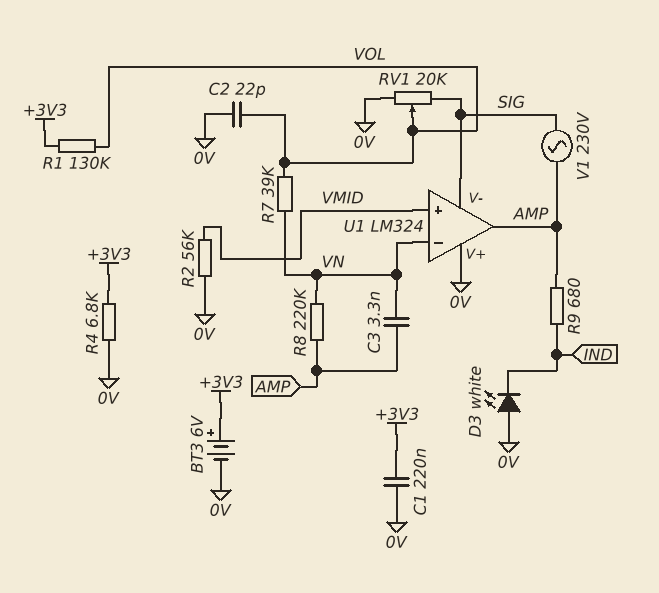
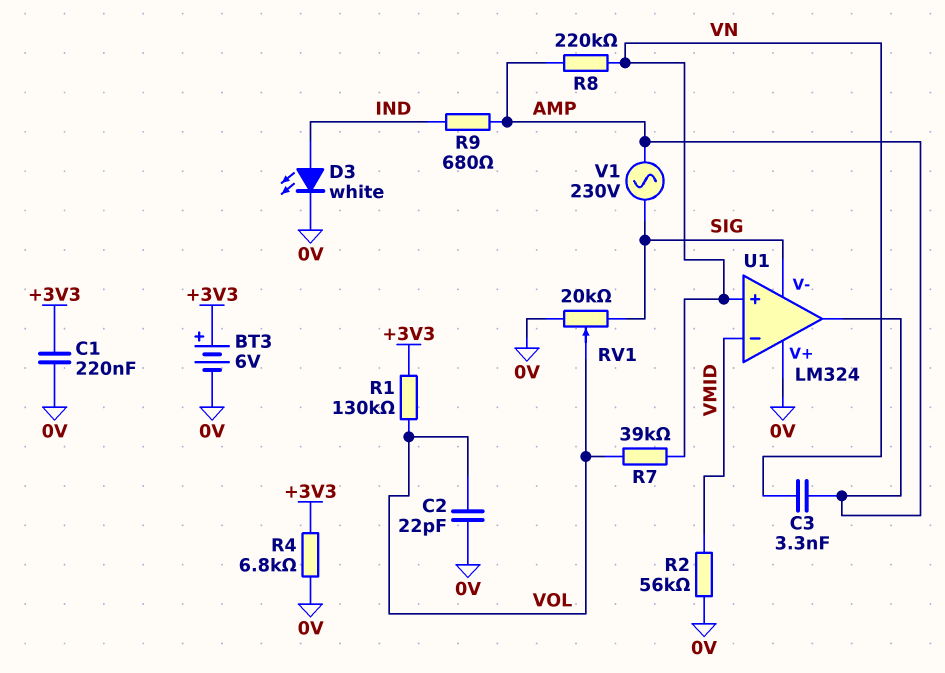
D3: LED white (A 0V, K IND) -> LED white (A IND, K 0V)
U1 pin in+: VMID -> VN
U1 pin in-: VN -> VMID

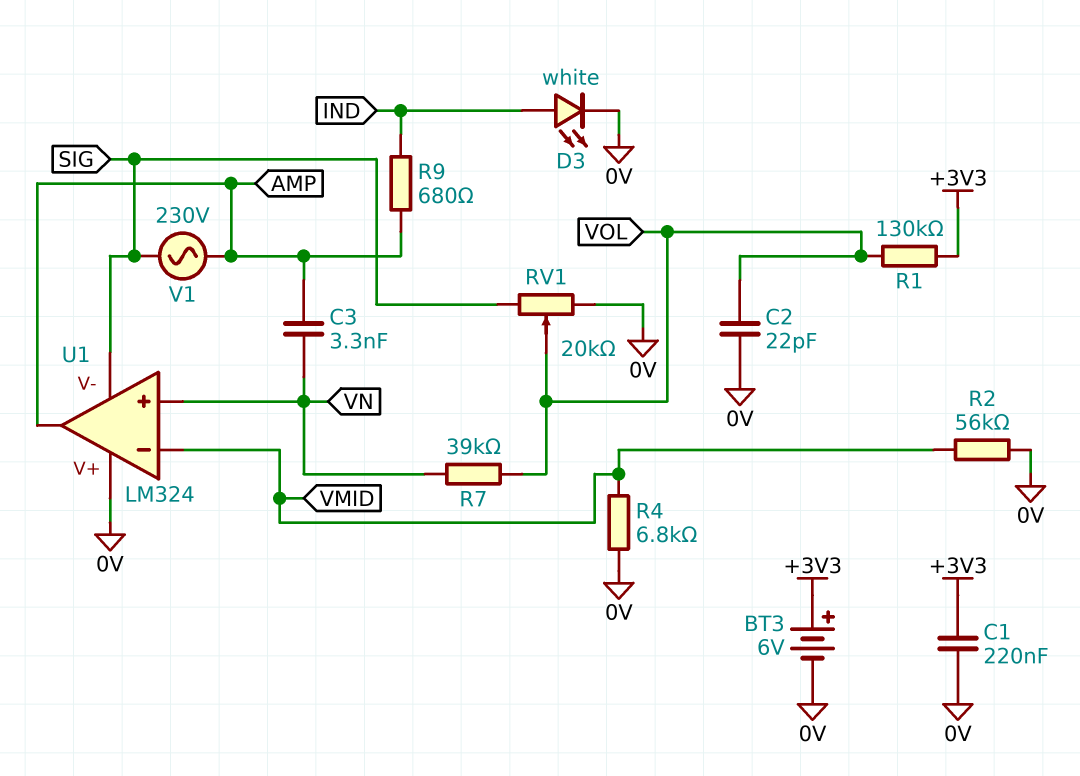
R4: 6.8k (+3V3, 0V) -> 6.8k (0V, VMID)
R8: 220k (AMP, VN) -> none

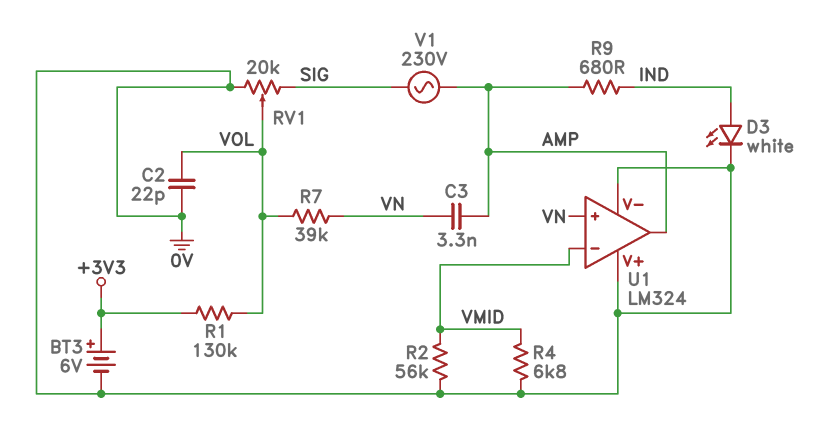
C1: 220nF (+3V3, 0V) -> none
U1 pin V-: SIG -> 0V

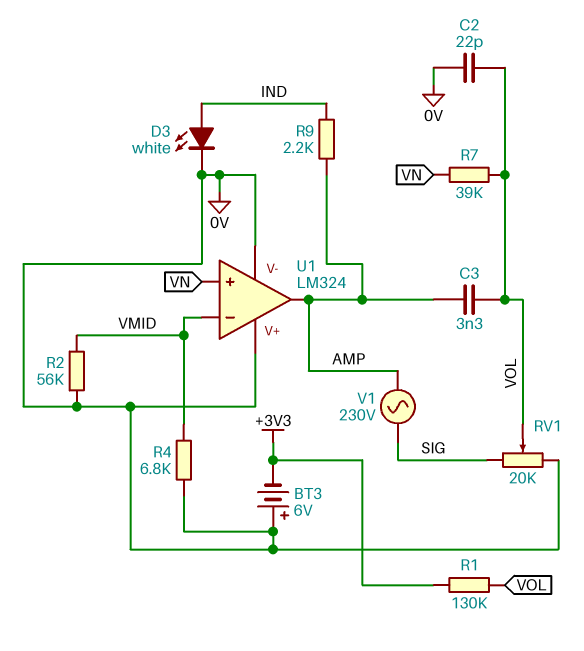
BT3: 6V (plus +3V3, minus 0V) -> 6V (plus 0V, minus +3V3)
C3: 3.3nF (AMP, VN) -> 3.3nF (AMP, VOL)
R9: 680 (AMP, IND) -> 2.2k (AMP, IND)

